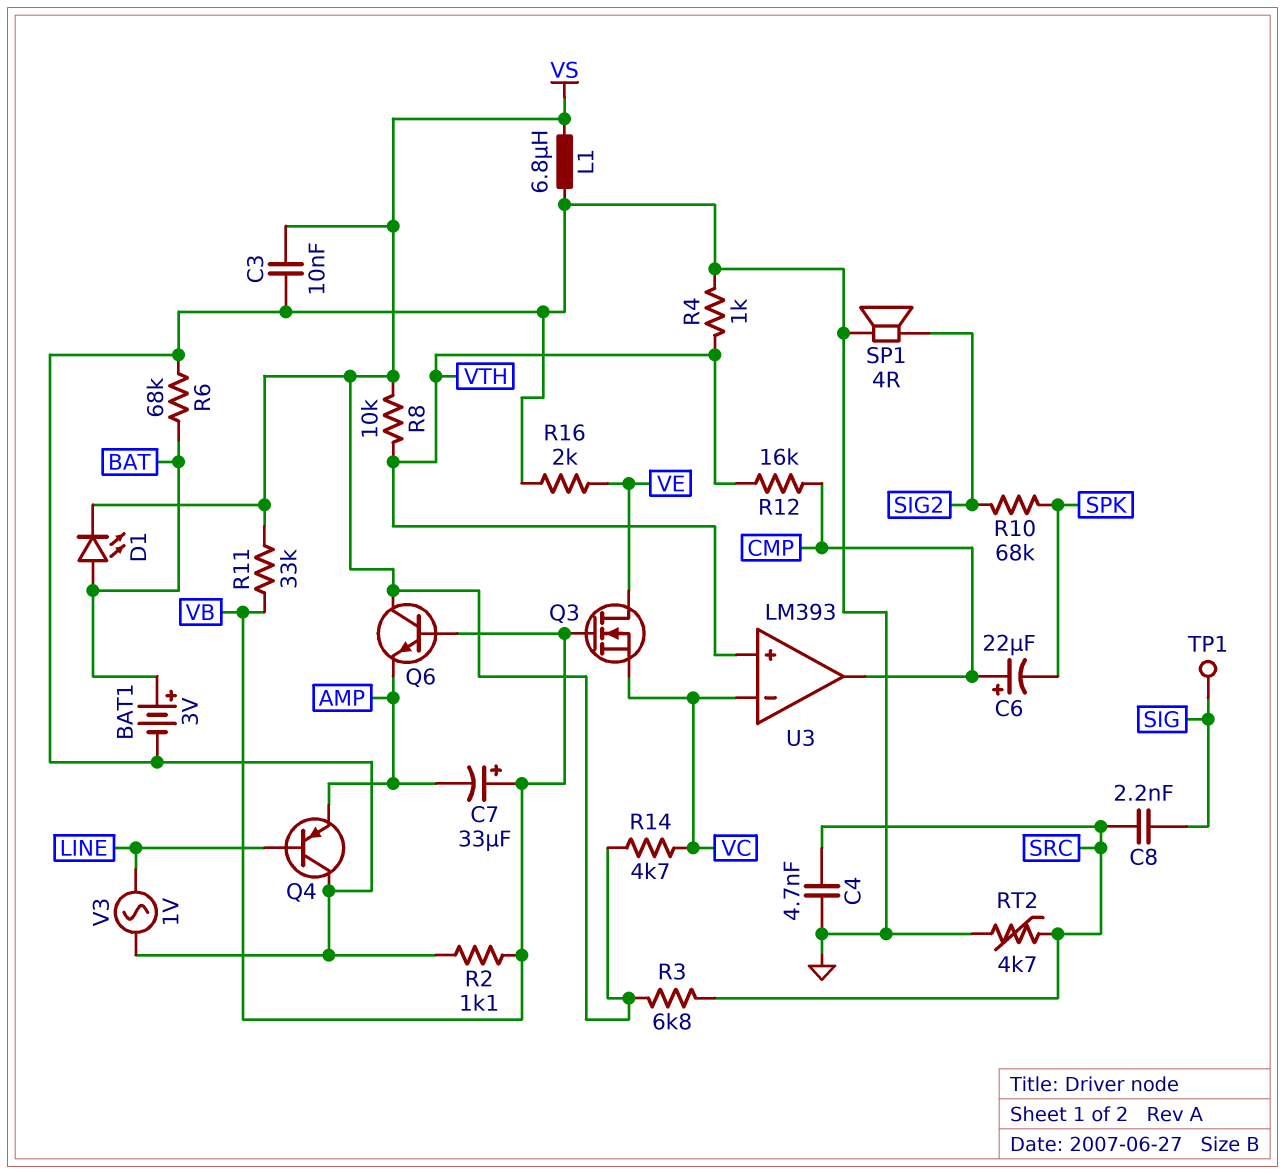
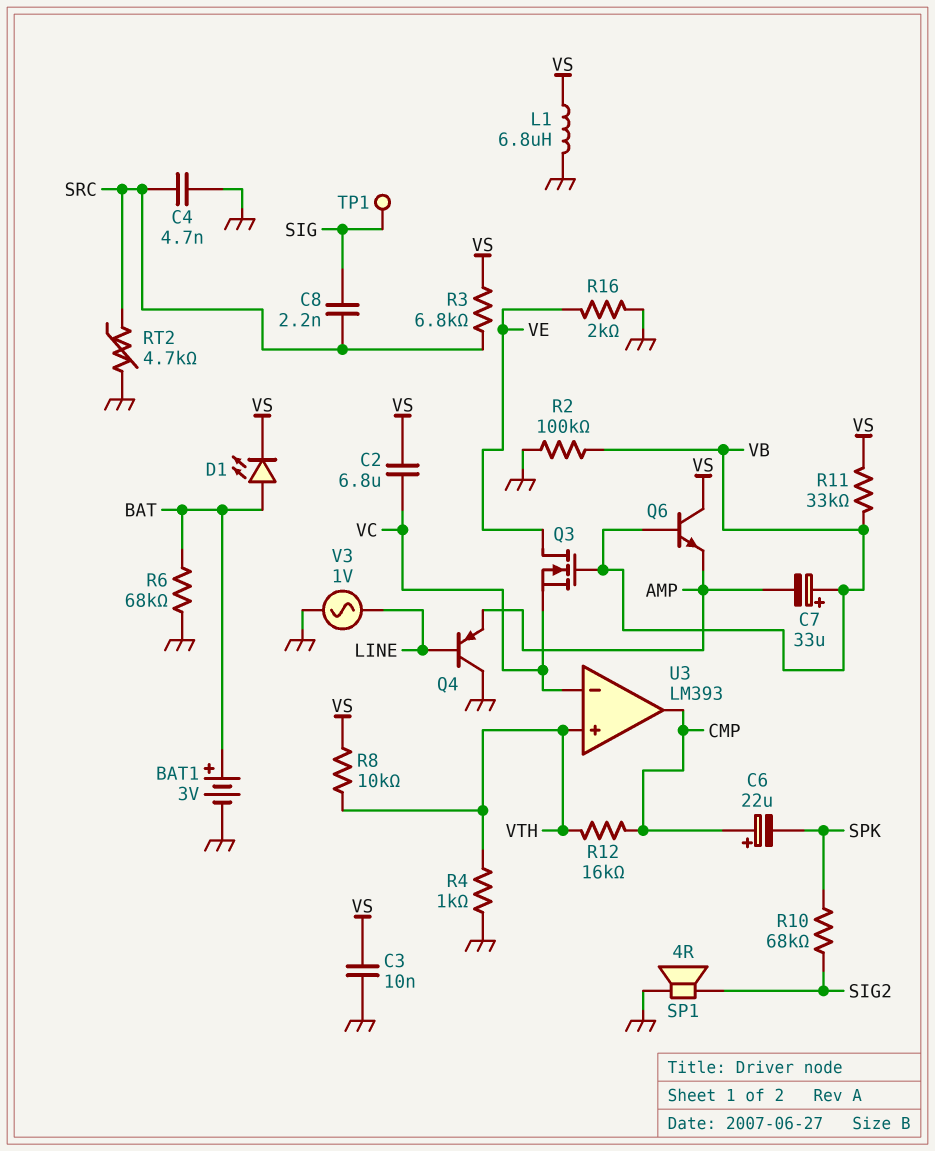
C2: none -> 6.8uF (VC, VS)
R2: 1.1k (GND, VB) -> 100k (GND, VB)
R14: 4.7k (VC, VS) -> none

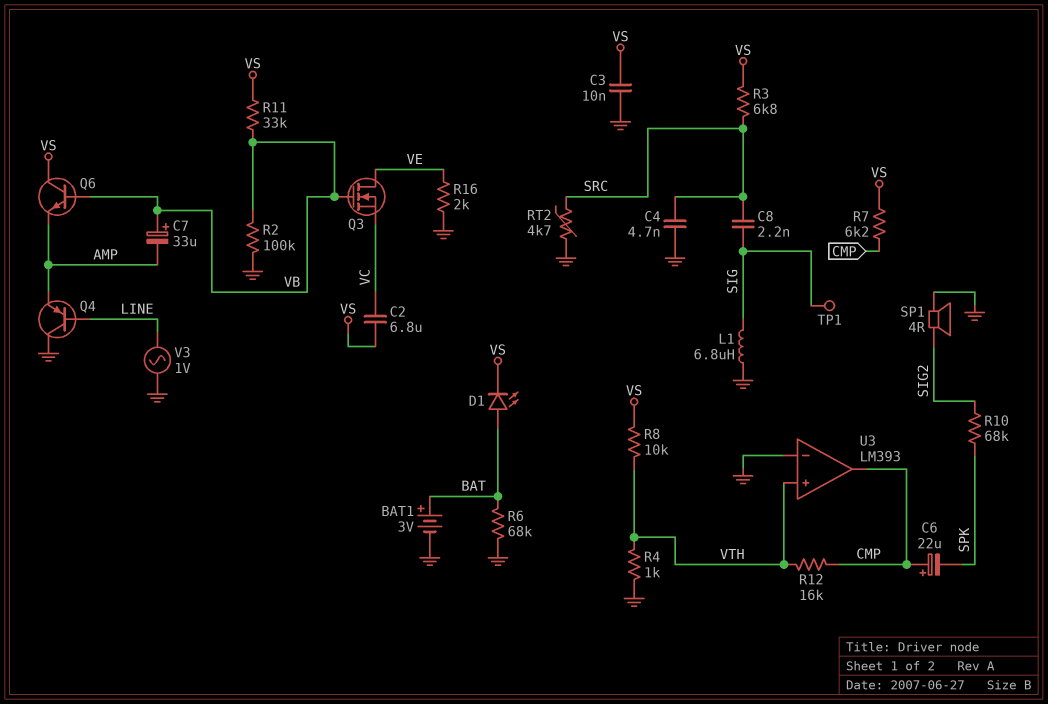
L1: 6.8uH (GND, VS) -> 6.8uH (GND, SIG)
R7: none -> 6.2k (CMP, VS)
U3 pin in-: VC -> GND

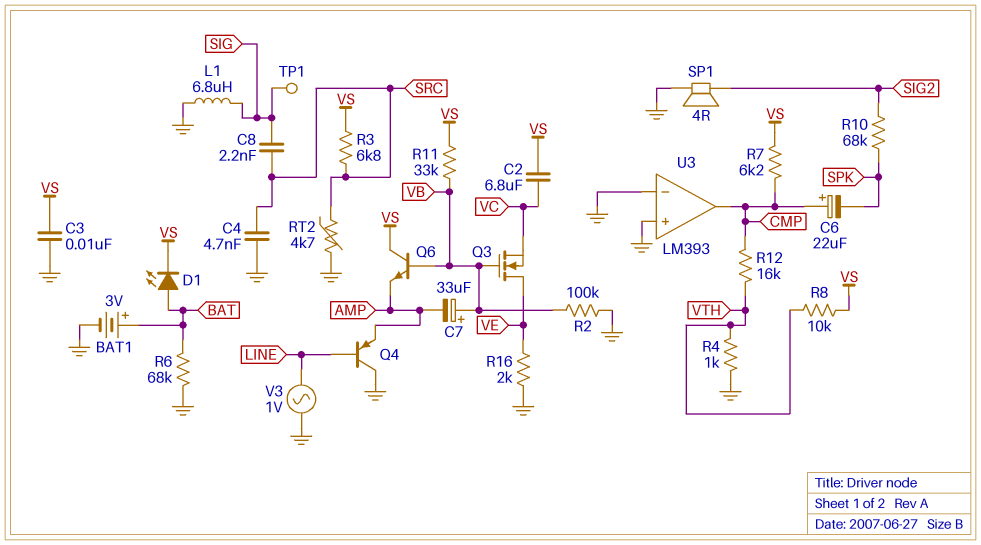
U3 pin in+: VTH -> GND

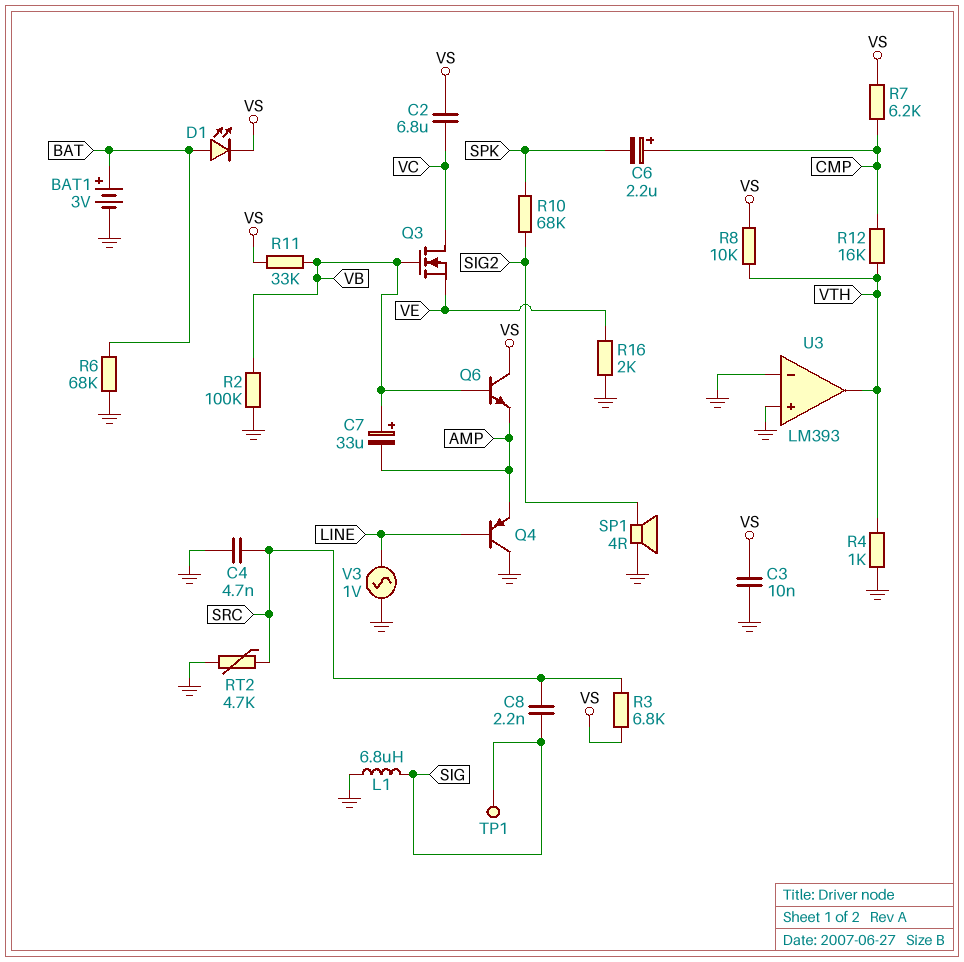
C6: 22uF (plus CMP, minus SPK) -> 2.2uF (plus CMP, minus SPK)
Q3: NMOS (G VB, D VE, S VC) -> NMOS (G VB, D VC, S VE)
U3 pin out: CMP -> VTH

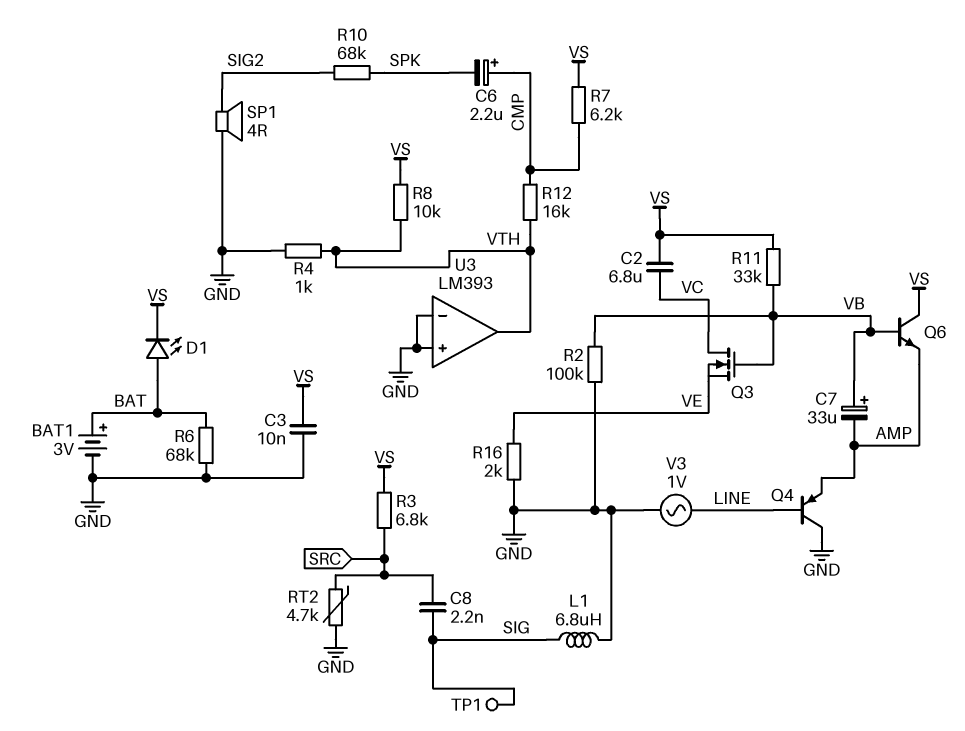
C4: 4.7nF (GND, SRC) -> none

